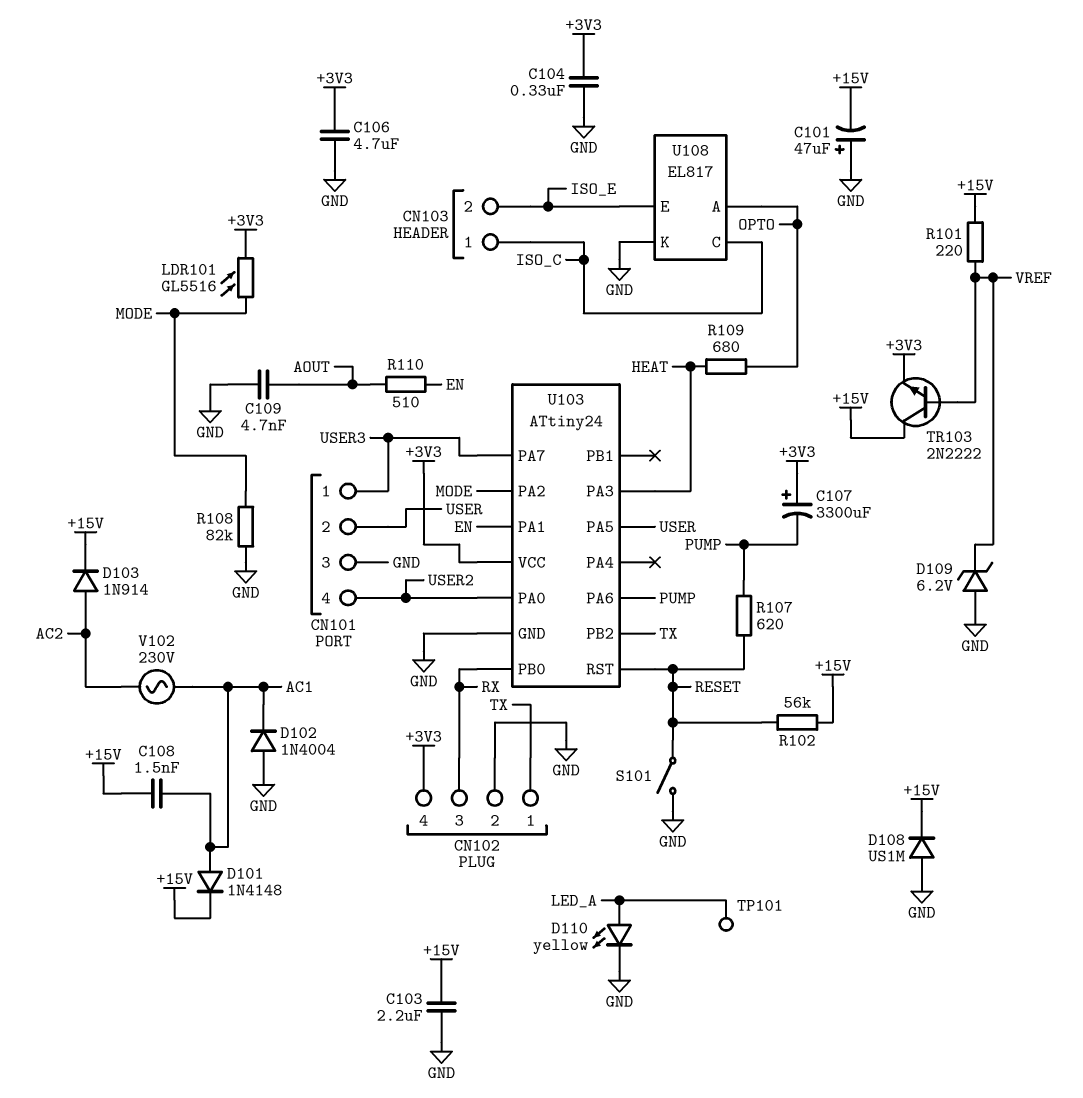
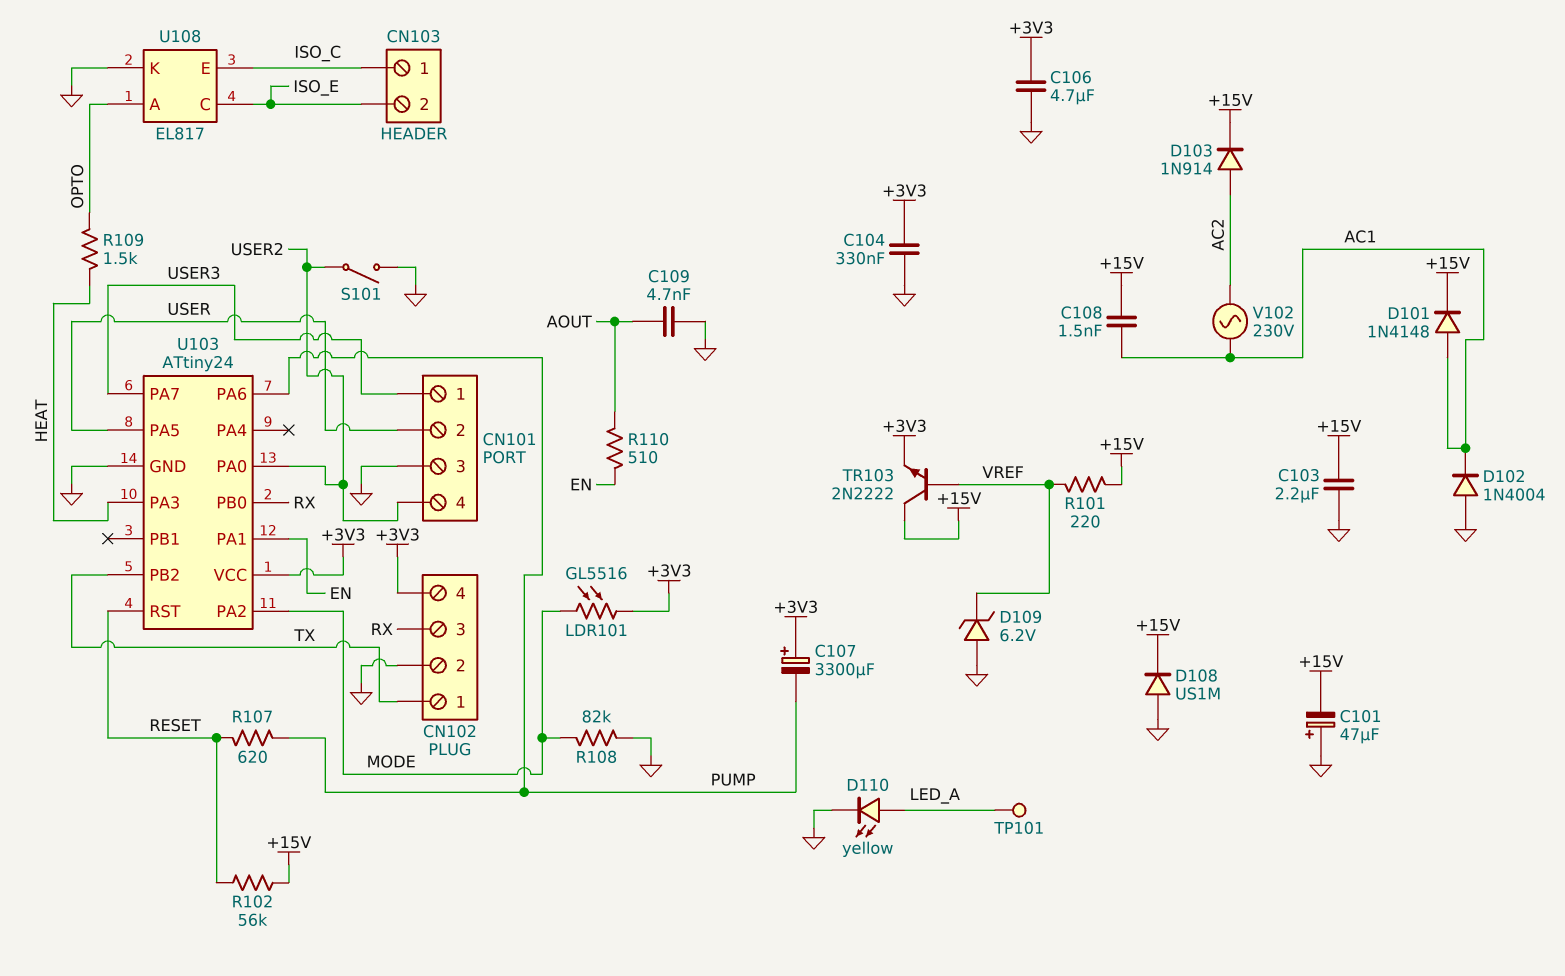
R109: 680 (HEAT, OPTO) -> 1.5k (HEAT, OPTO)
S101: switch (GND, RESET) -> switch (GND, USER2)
U108 pin C: ISO_C -> ISO_E
U108 pin E: ISO_E -> ISO_C

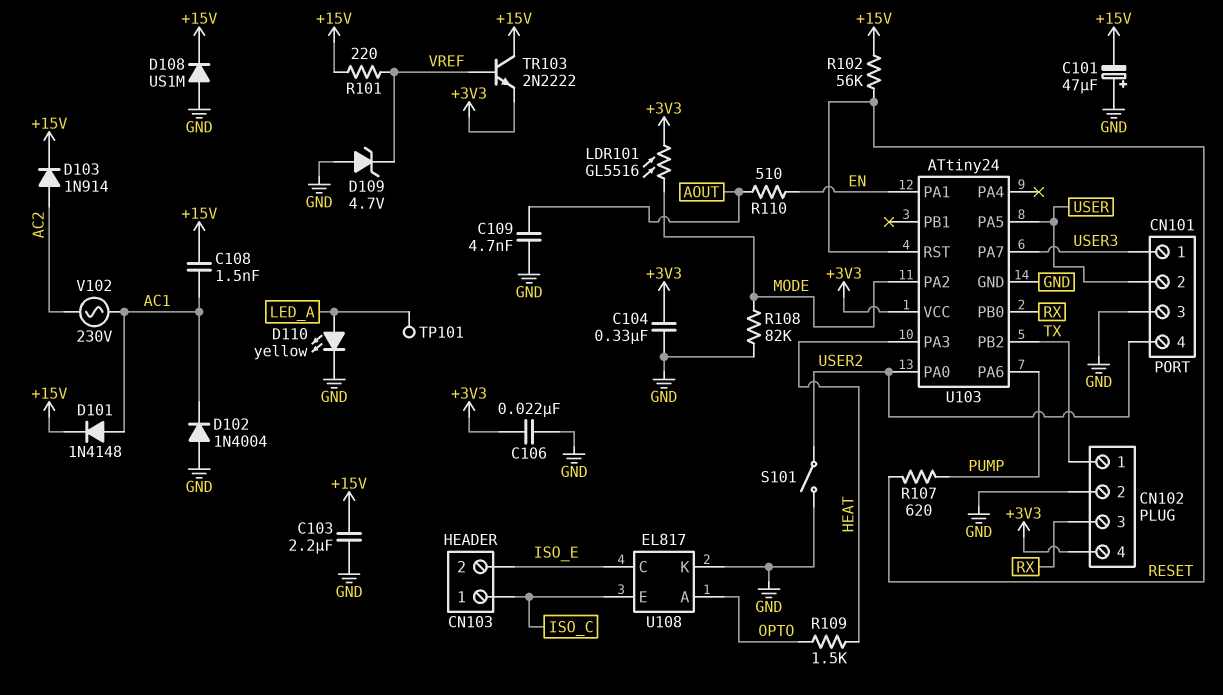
C106: 4.7uF (+3V3, GND) -> 22nF (+3V3, GND)
C107: 3300uF (plus +3V3, minus PUMP) -> none
D109: zener 6.2V (A GND, K VREF) -> zener 4.7V (A GND, K VREF)

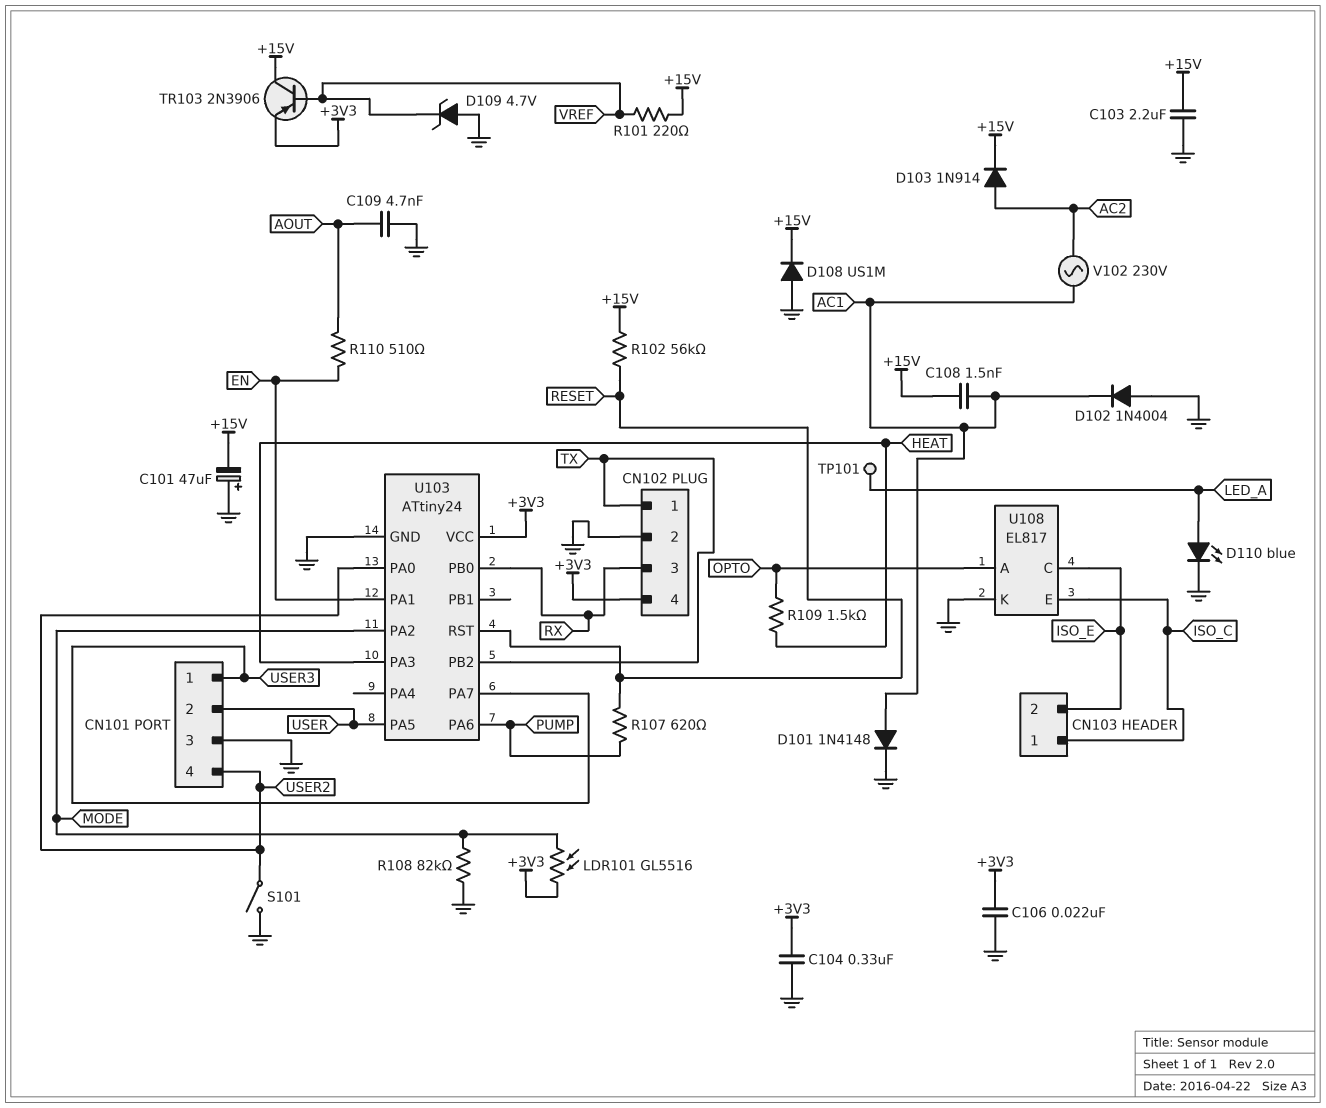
D101: diode 1N4148 (A AC1, K +15V) -> diode 1N4148 (A AC1, K GND)
D110: LED yellow (A LED_A, K GND) -> LED blue (A LED_A, K GND)
TR103: NPN 2N2222 (B VREF, C +15V, E +3V3) -> PNP 2N3906 (B VREF, C +15V, E +3V3)

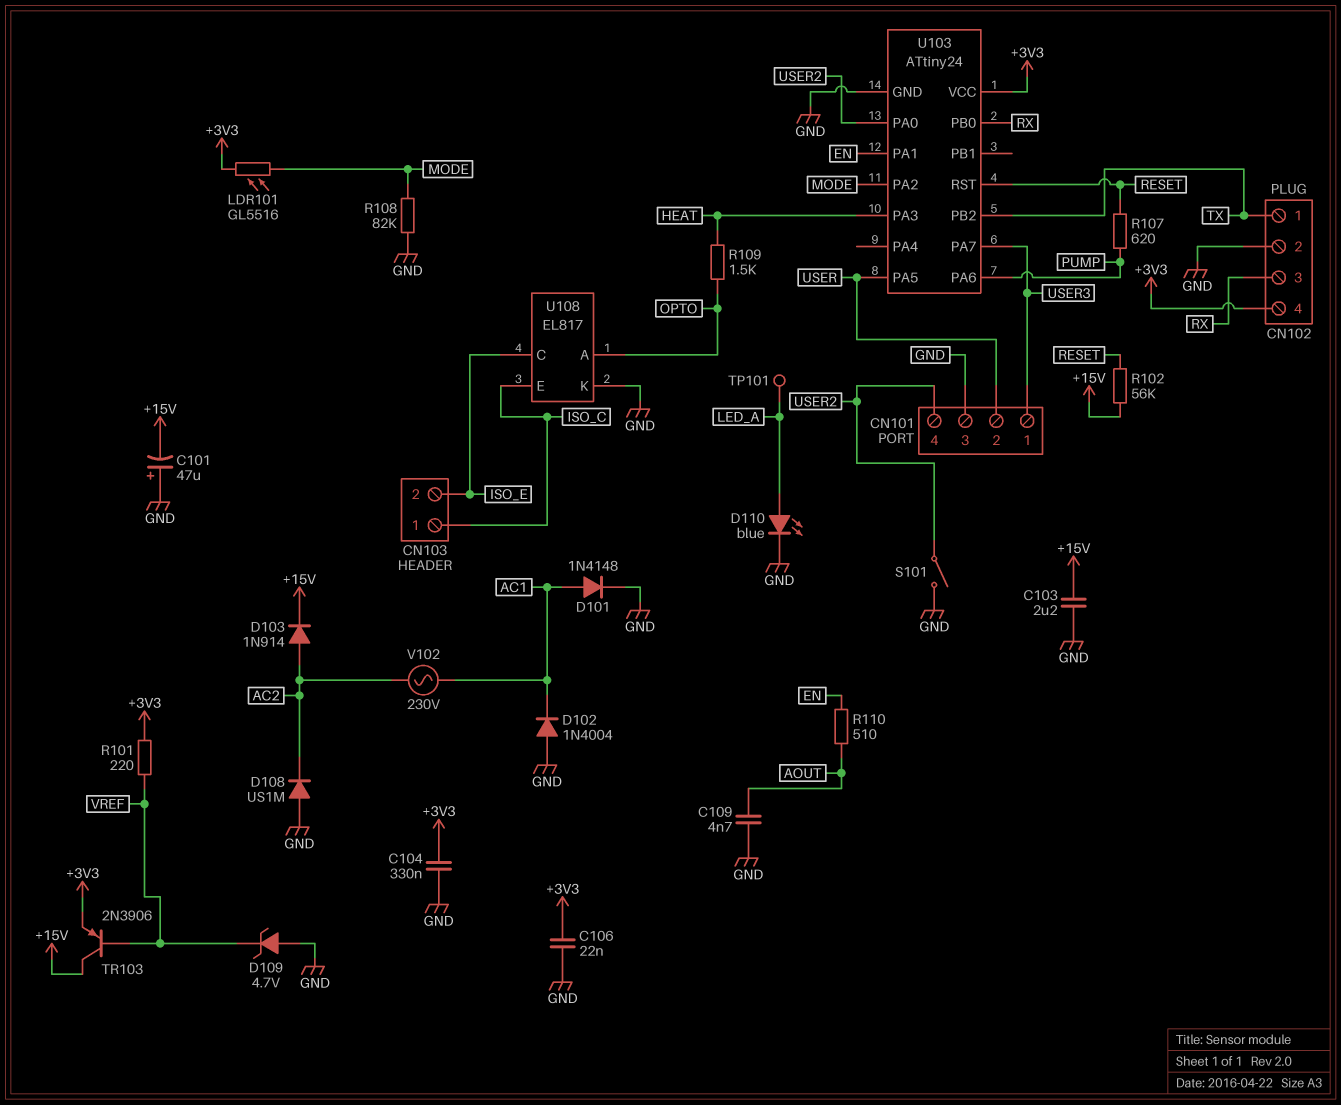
C108: 1.5nF (+15V, AC1) -> none
D108: diode US1M (A GND, K +15V) -> diode US1M (A GND, K AC2)
R101: 220 (+15V, VREF) -> 220 (+3V3, VREF)

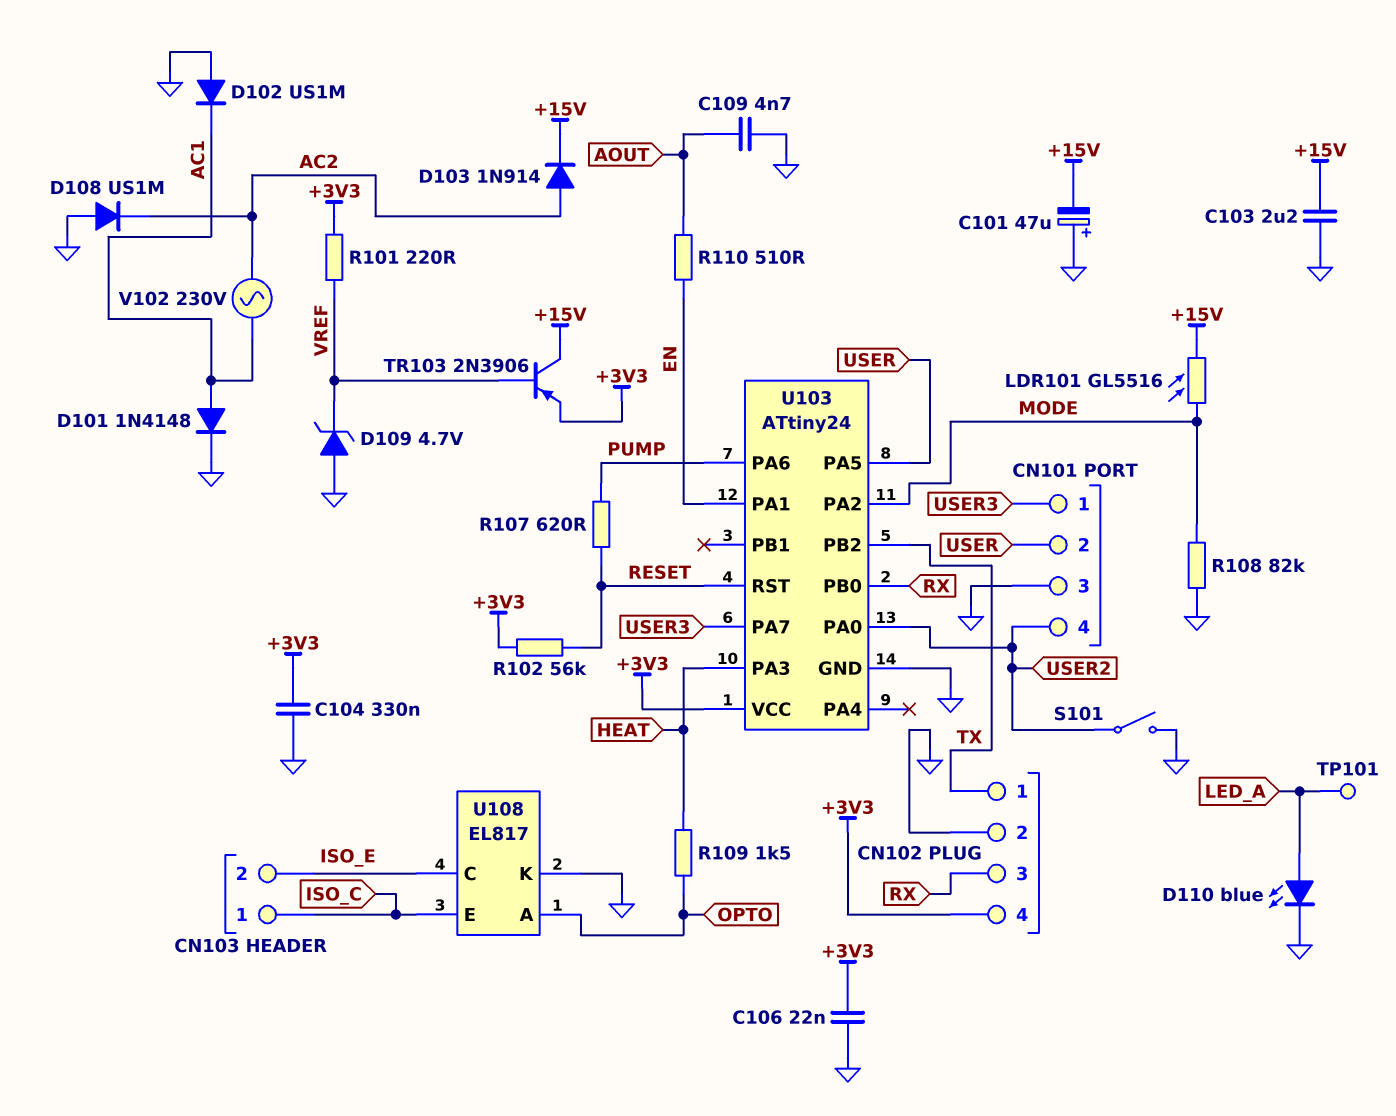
D102: diode 1N4004 (A GND, K AC1) -> diode US1M (A GND, K AC1)
LDR101: GL5516 (+3V3, MODE) -> GL5516 (+15V, MODE)
R102: 56k (+15V, RESET) -> 56k (+3V3, RESET)

